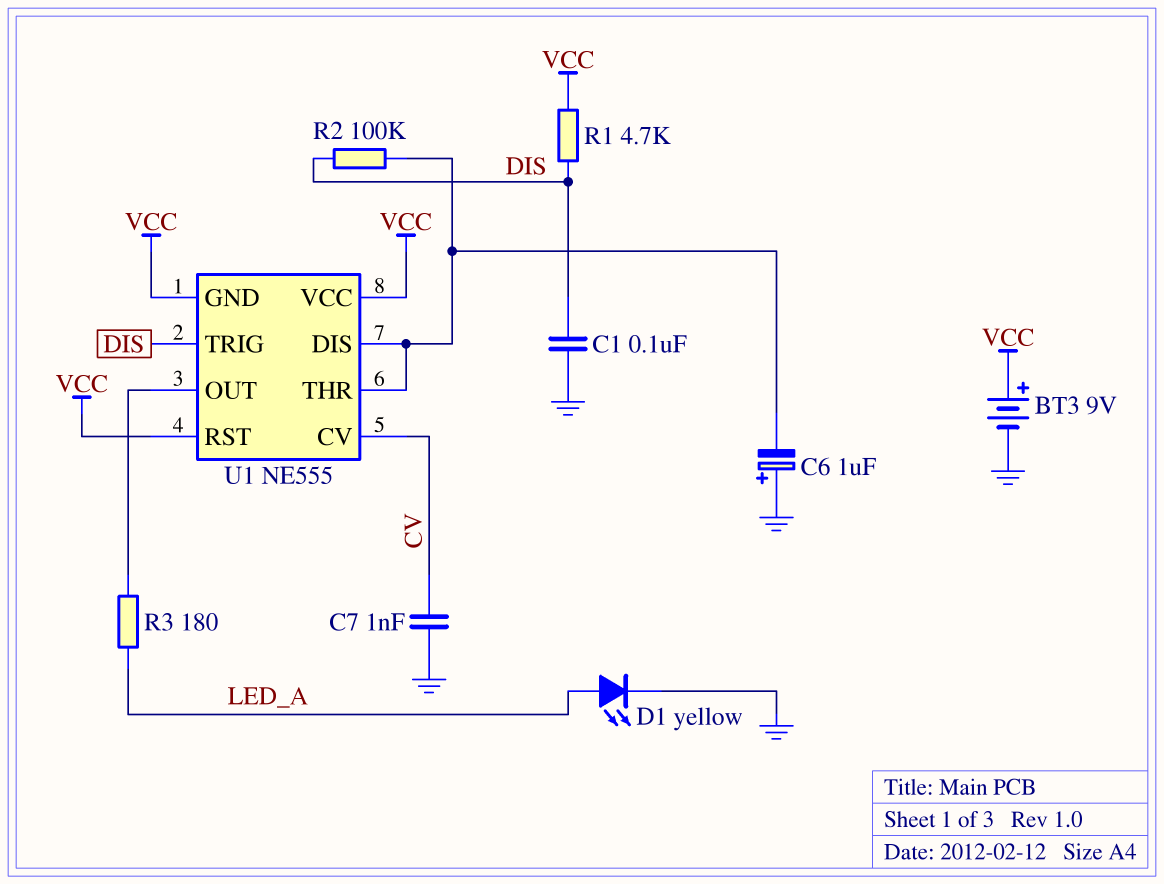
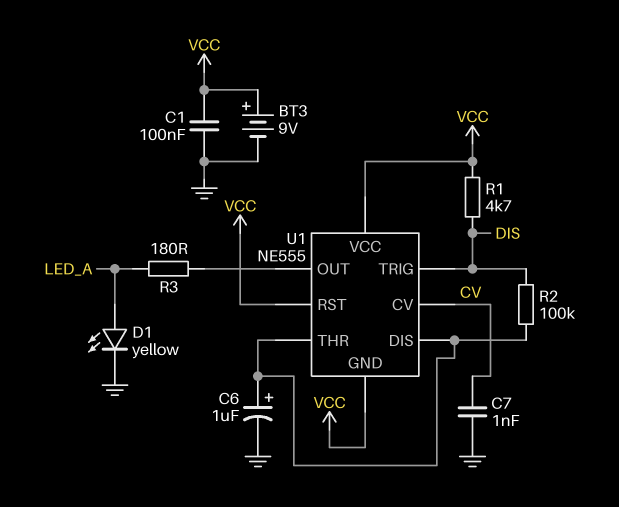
C1: 100nF (DIS, GND) -> 100nF (GND, VCC)
C6: 1uF (plus GND, minus U1/DIS) -> 1uF (plus U1/DIS, minus GND)

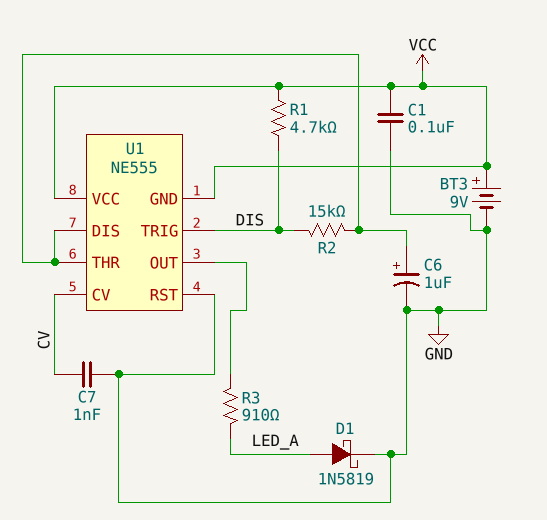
D1: LED yellow (A LED_A, K GND) -> schottky 1N5819 (A LED_A, K GND)
R2: 100k (DIS, U1/DIS) -> 15k (DIS, U1/DIS)
R3: 180 (LED_A, U1/OUT) -> 910 (LED_A, U1/OUT)
U1 pin RST: VCC -> GND

